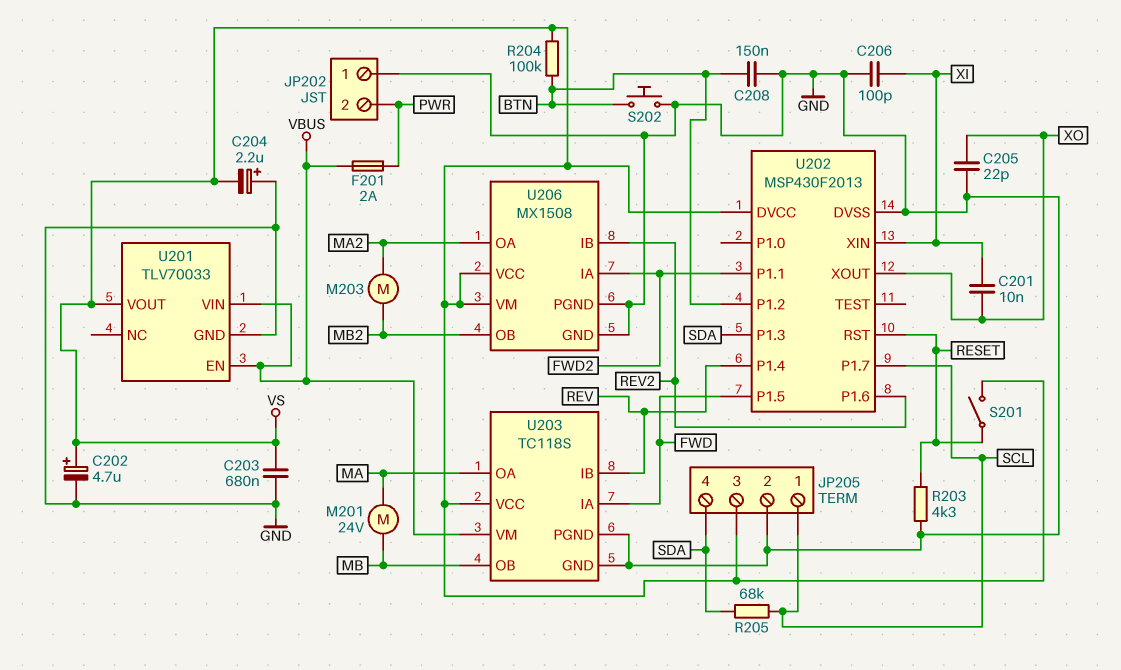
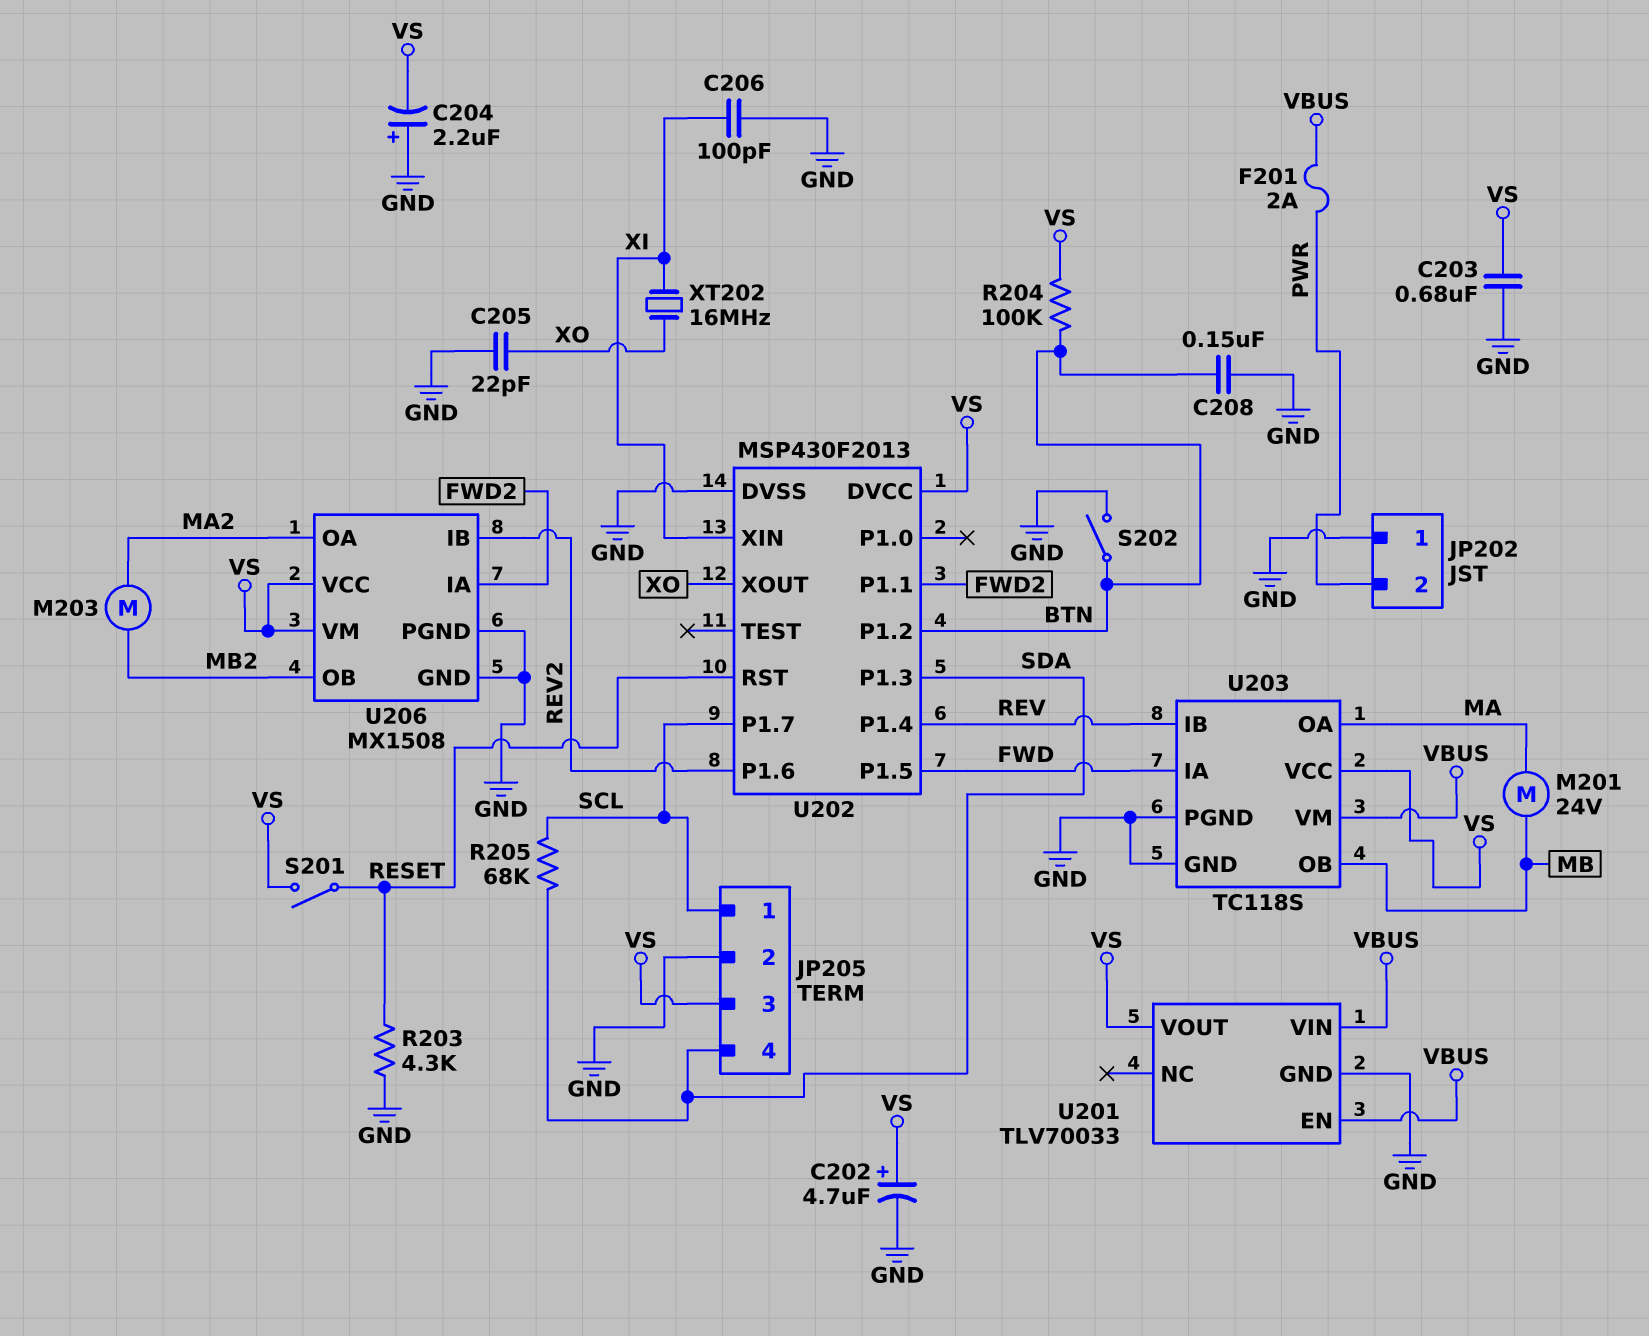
C201: 10nF (XI, XO) -> none
S202: button (BTN, GND) -> switch (BTN, GND)
XT202: none -> 16MHz (XI, XO)

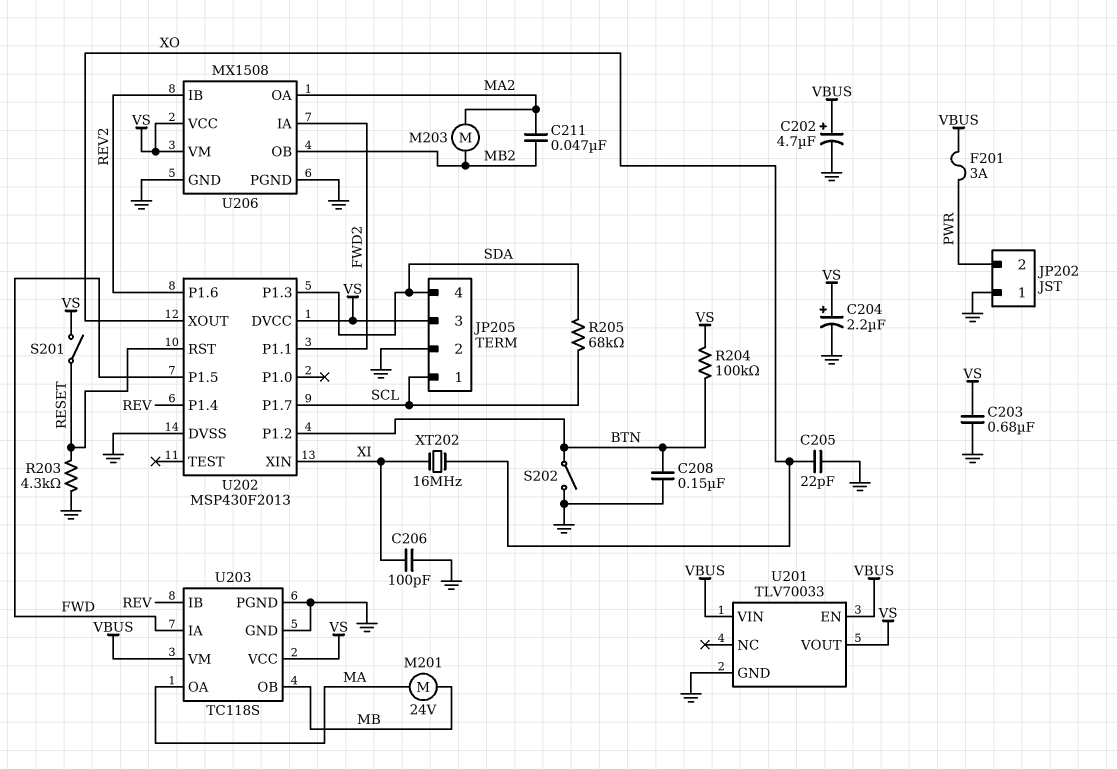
C202: 4.7uF (plus VS, minus GND) -> 4.7uF (plus VBUS, minus GND)
C204: 2.2uF (plus GND, minus VS) -> 2.2uF (plus VS, minus GND)
C211: none -> 47nF (MA2, MB2)
F201: 2A (PWR, VBUS) -> 3A (PWR, VBUS)

